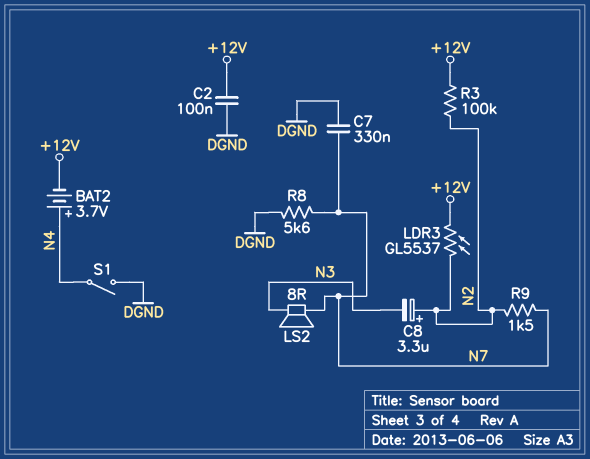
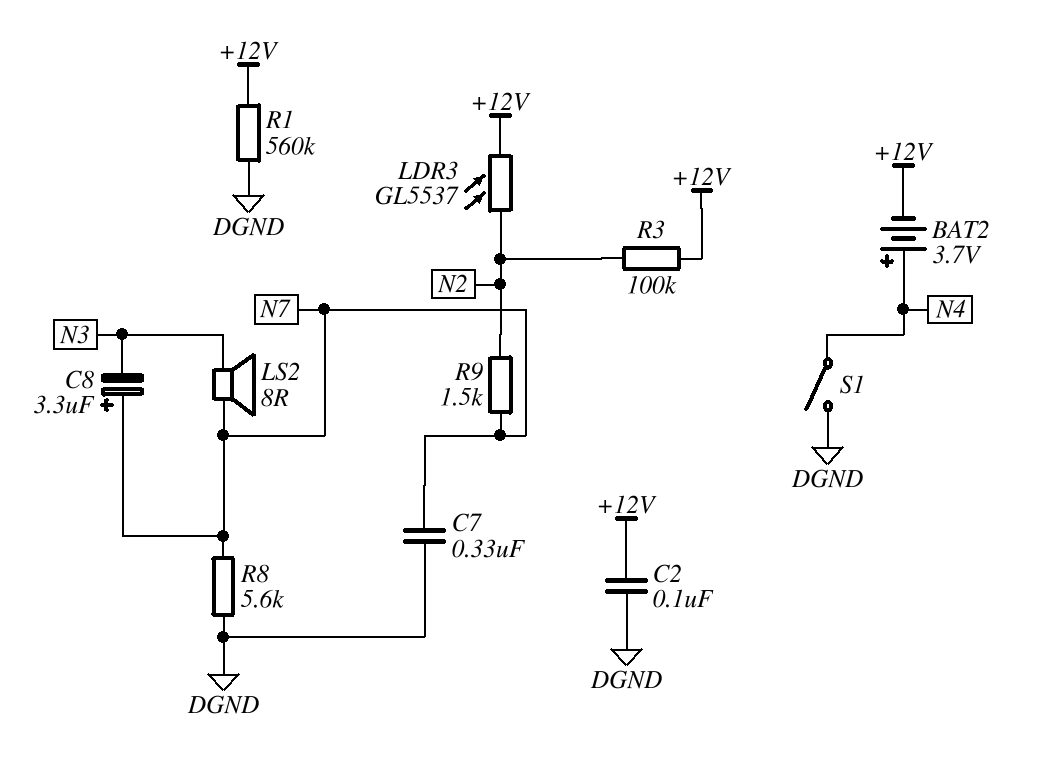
C8: 3.3uF (plus N2, minus N3) -> 3.3uF (plus N7, minus N3)
R1: none -> 560k (+12V, DGND)

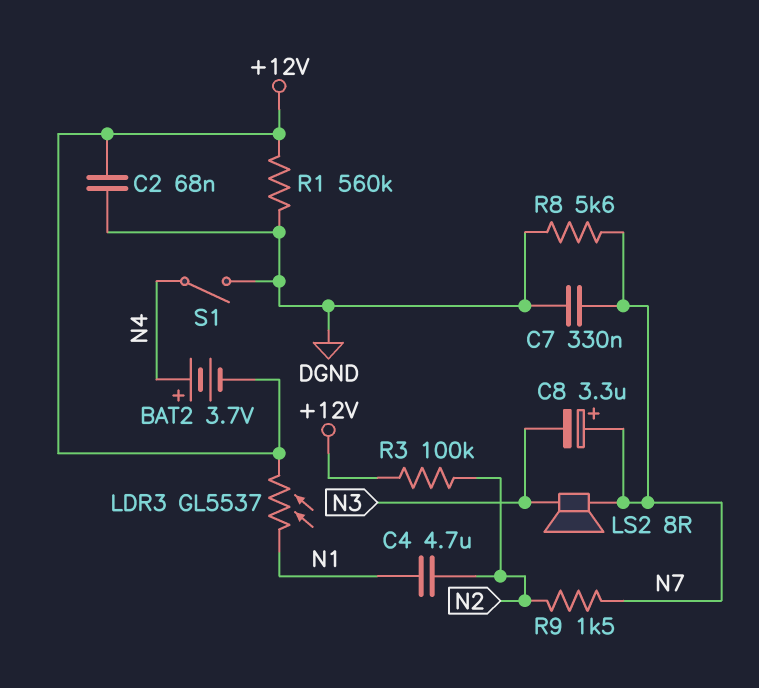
C2: 100nF (+12V, DGND) -> 68nF (+12V, DGND)
C4: none -> 4.7uF (N1, N2)
LDR3: GL5537 (+12V, N2) -> GL5537 (+12V, N1)

